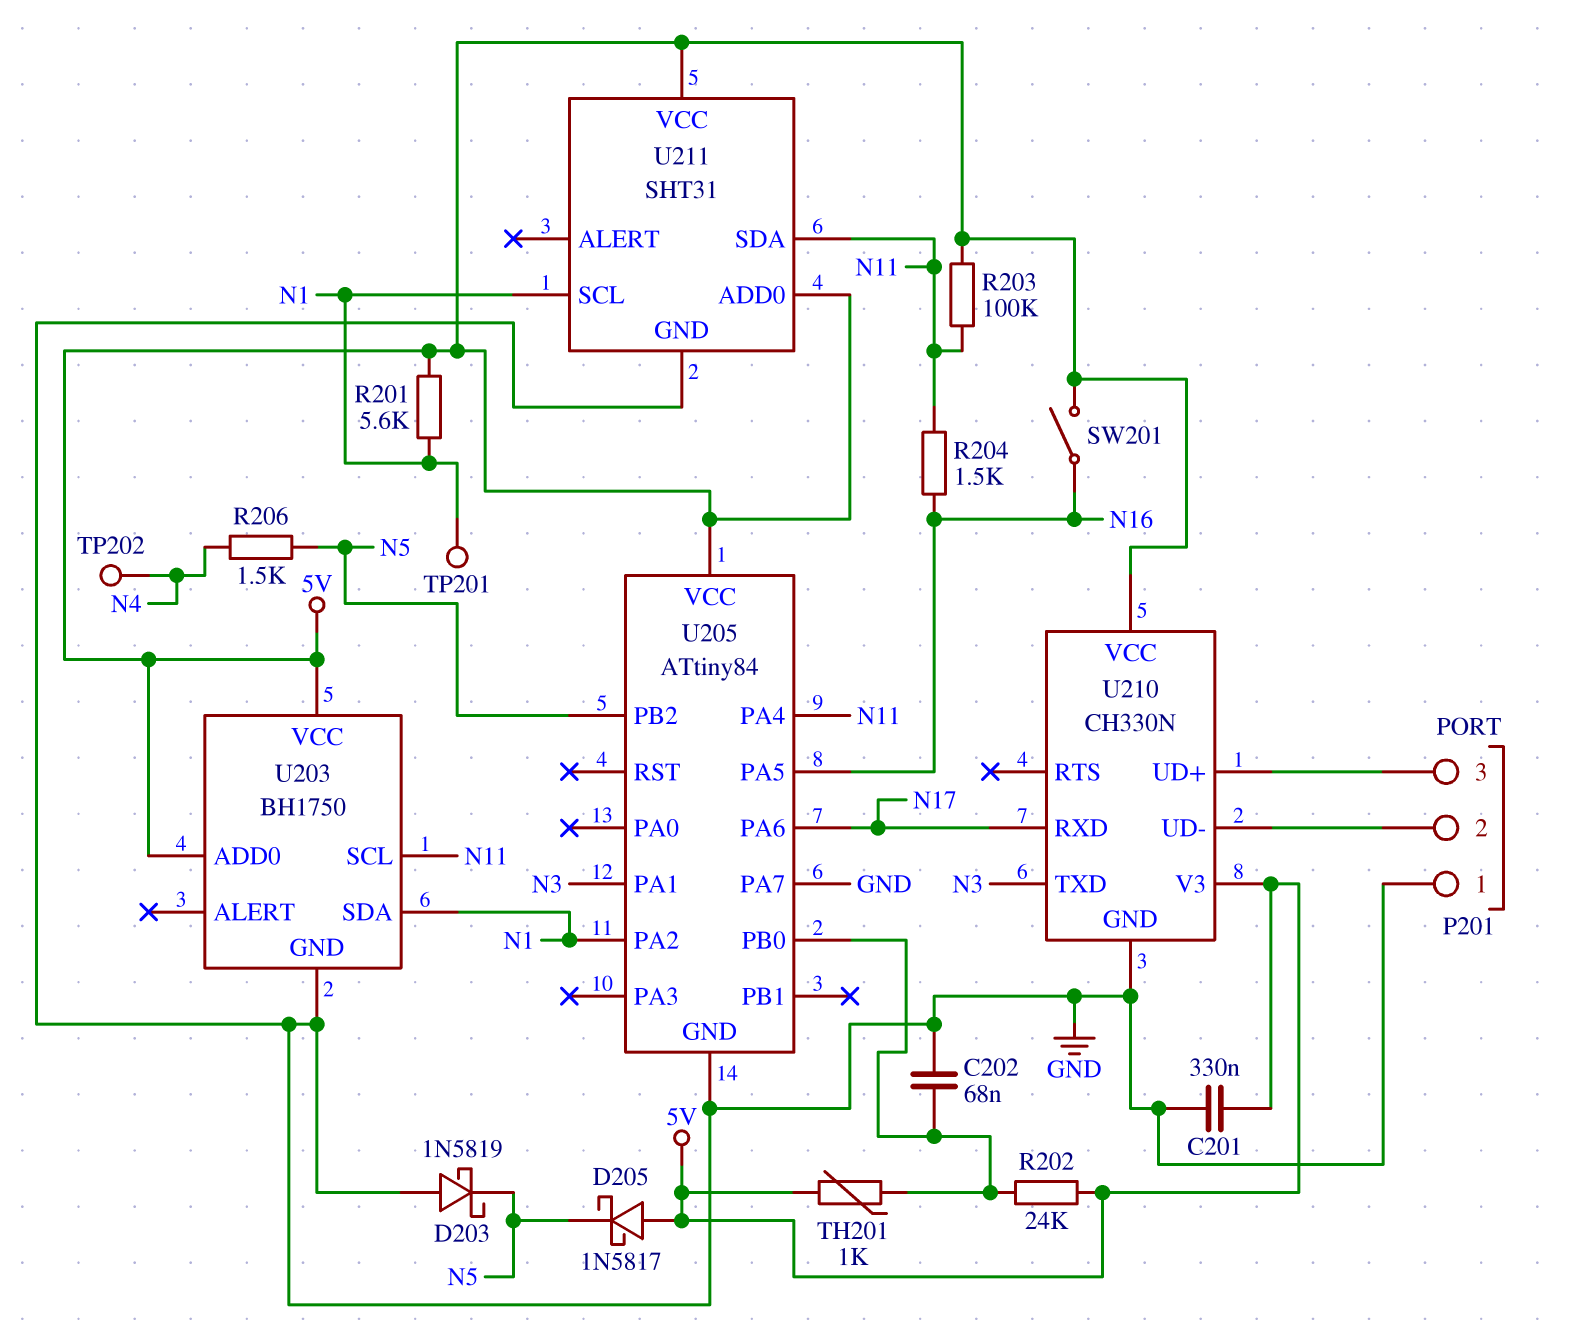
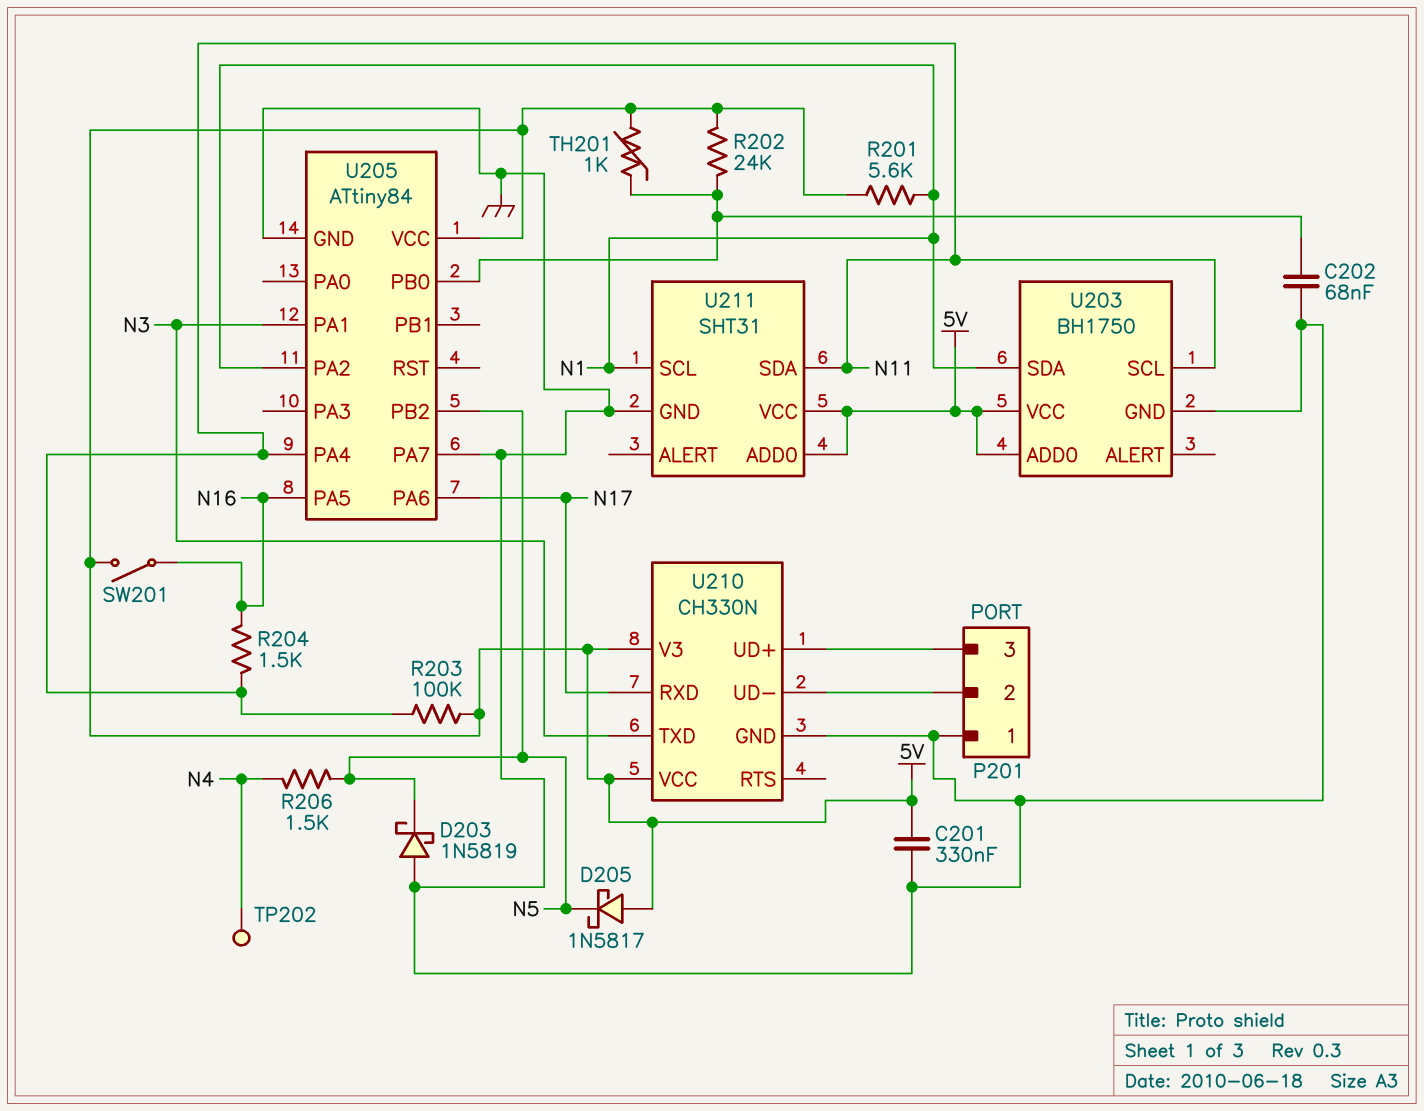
TP201: test point (N1) -> none

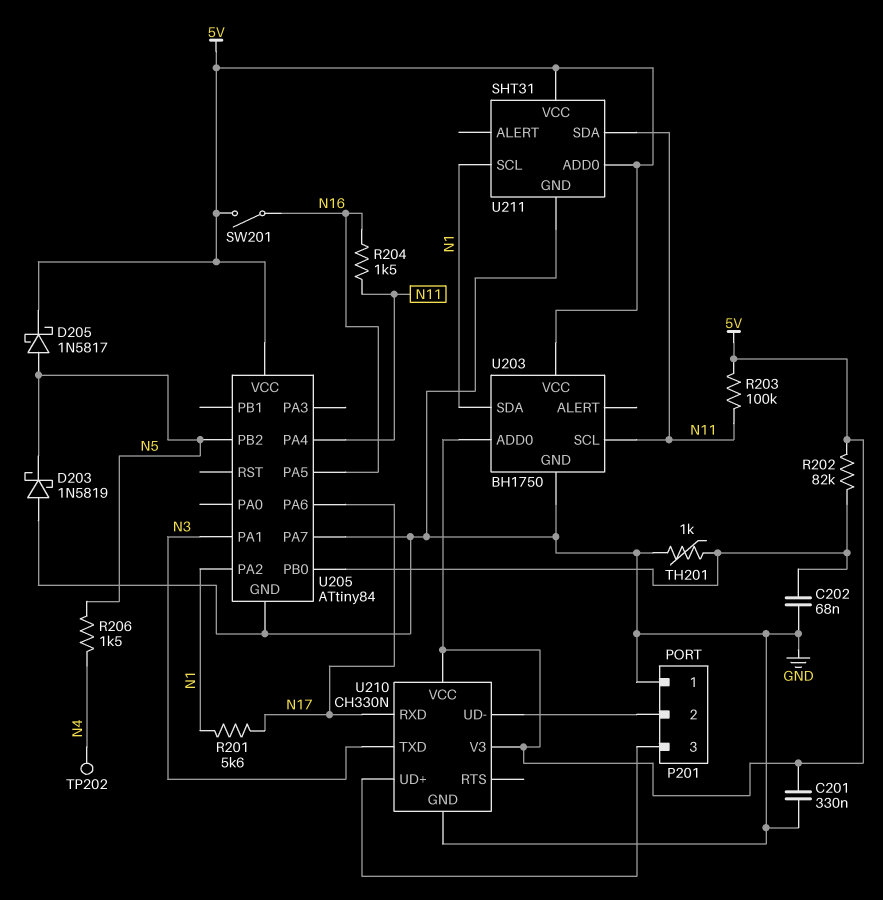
D205: schottky 1N5817 (A 5V, K N5) -> schottky 1N5817 (A N5, K 5V)
R201: 5.6k (5V, N1) -> 5.6k (N1, N17)
R202: 24k (5V, U205/PB0) -> 82k (5V, U205/PB0)
TH201: 1k (5V, U205/PB0) -> 1k (GND, U205/PB0)

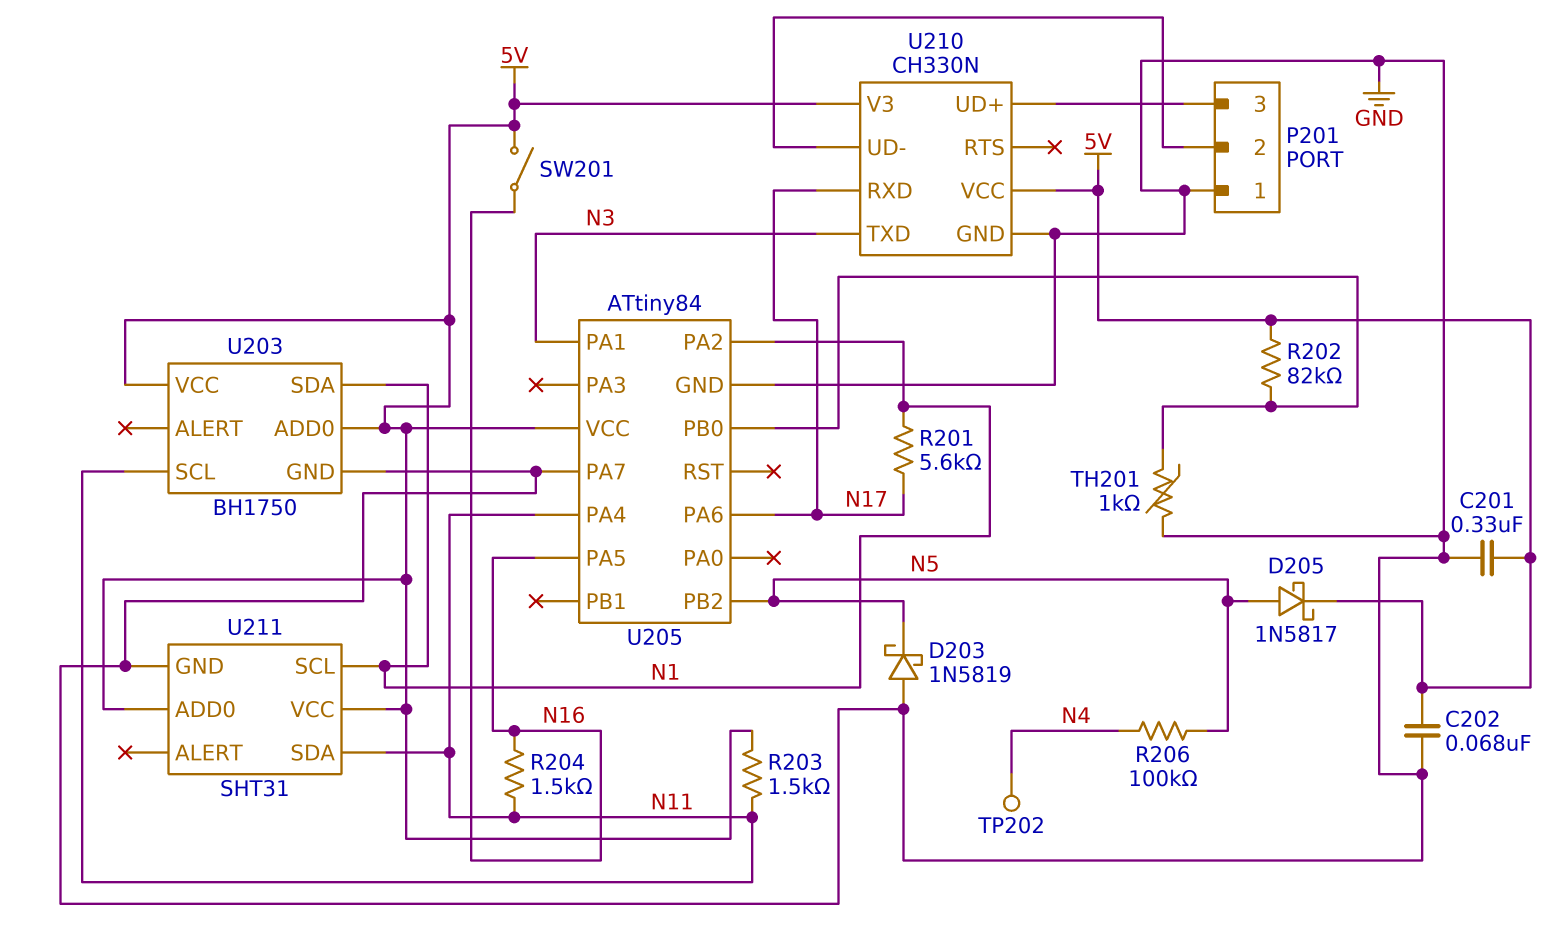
C202: 68nF (GND, U205/PB0) -> 68nF (5V, GND)
R203: 100k (5V, N11) -> 1.5k (5V, N11)
R206: 1.5k (N4, N5) -> 100k (N4, N5)

